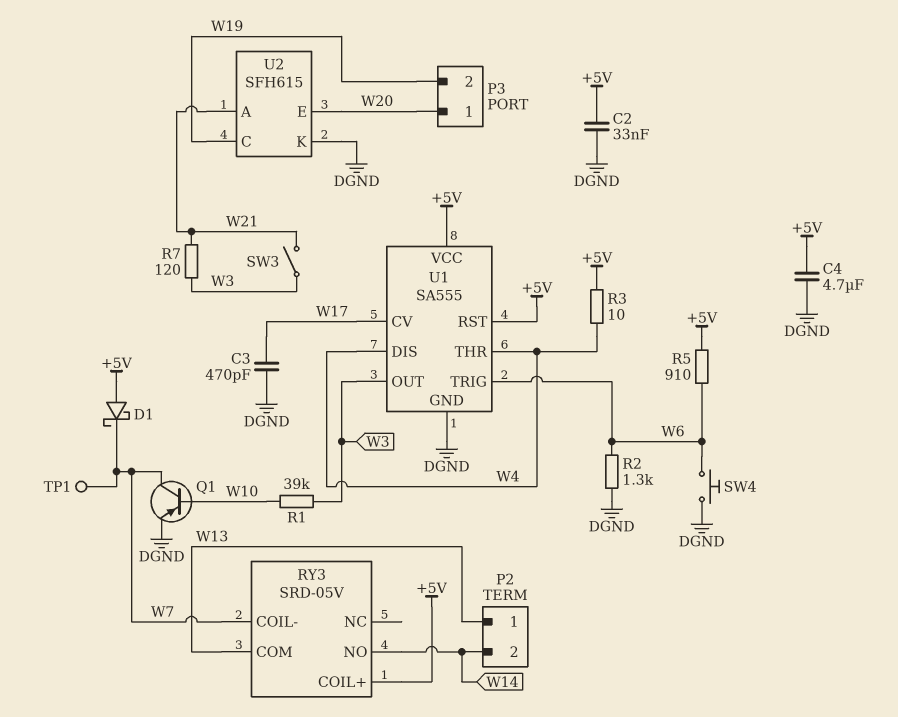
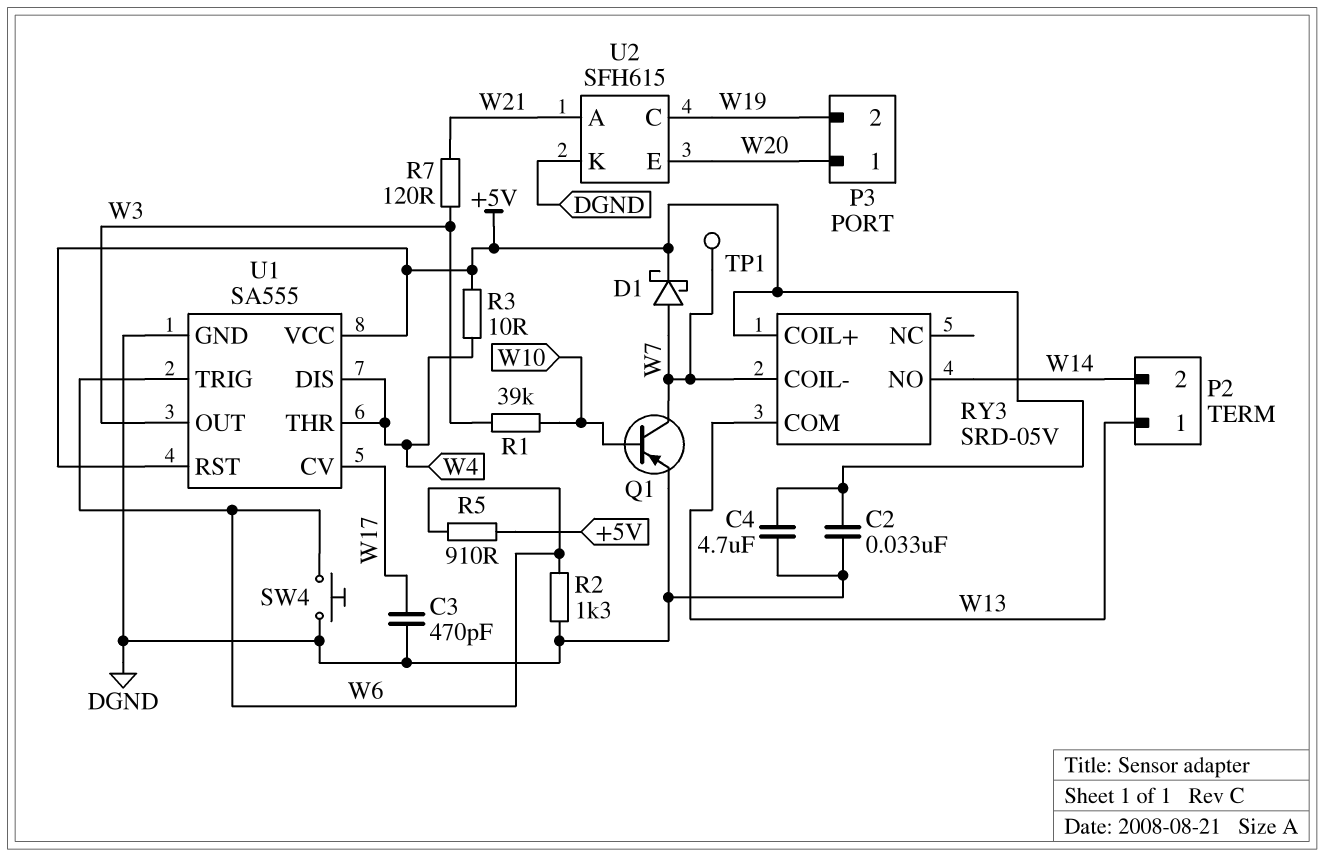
D1: schottky (A +5V, K W7) -> schottky (A W7, K +5V)
SW3: switch (W3, W21) -> none

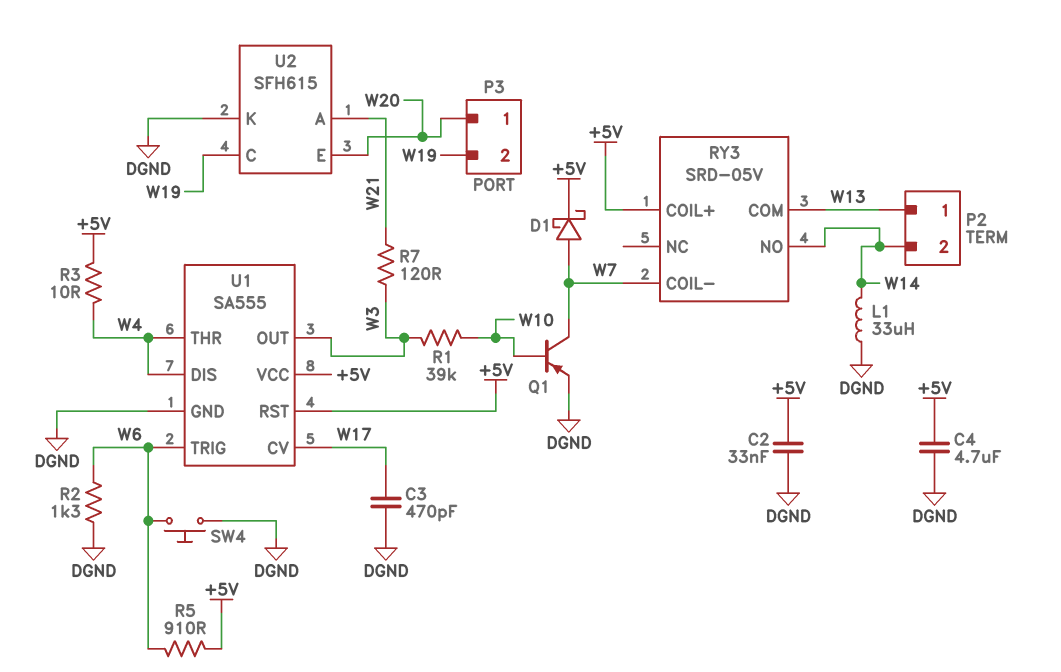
L1: none -> 33uH (DGND, W14)
TP1: test point (W7) -> none

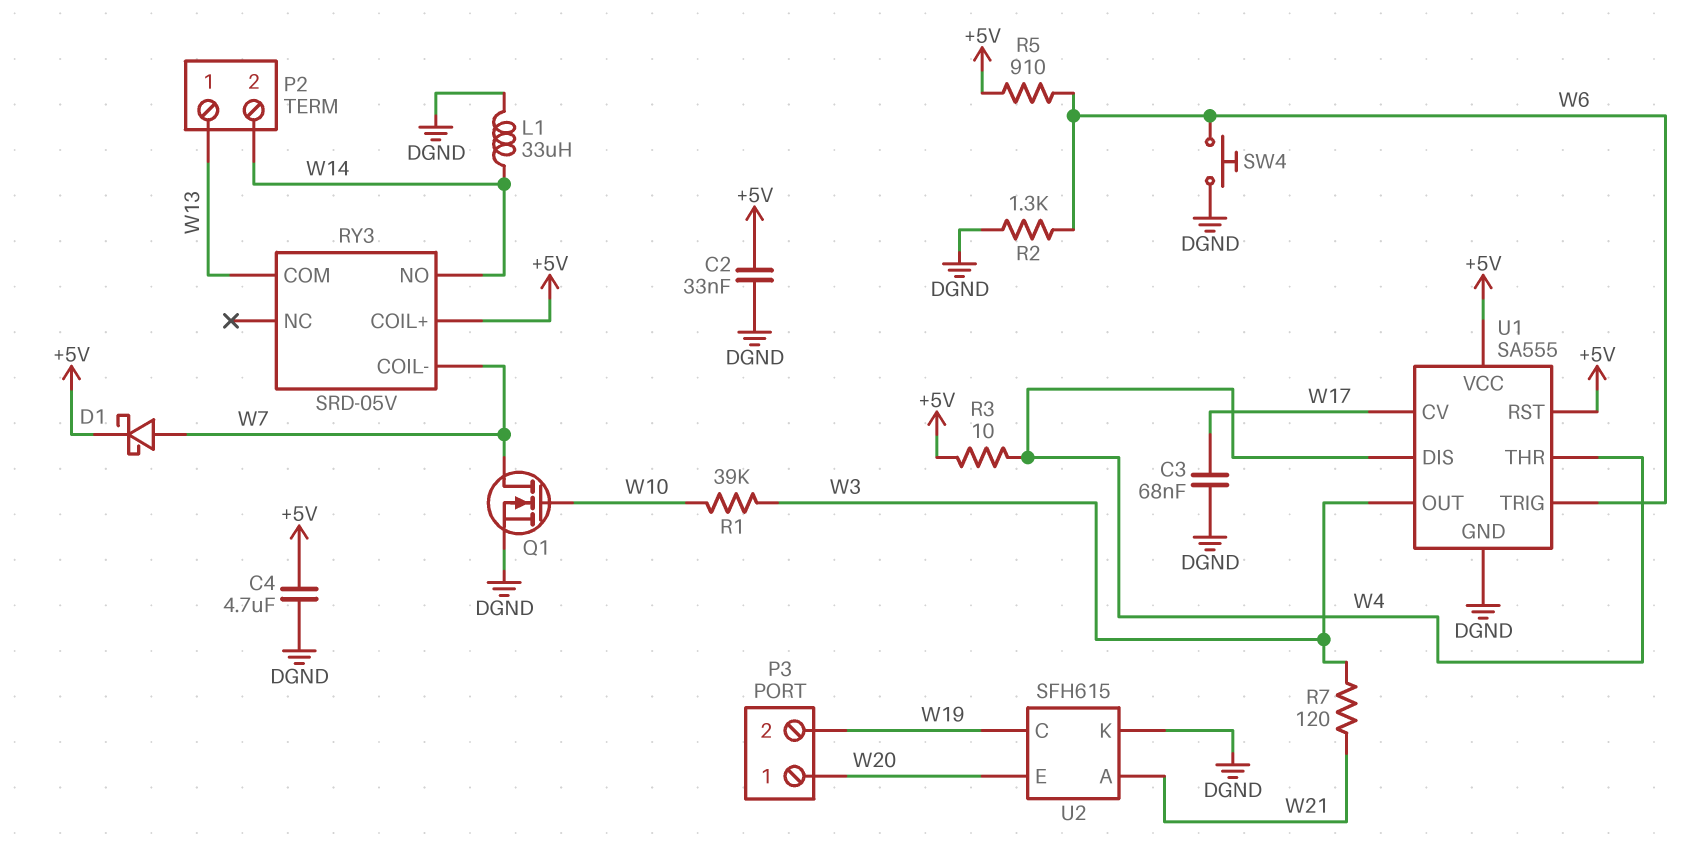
C3: 470pF (DGND, W17) -> 68nF (DGND, W17)
Q1: PNP (B W10, C W7, E DGND) -> NMOS (G W10, D W7, S DGND)

